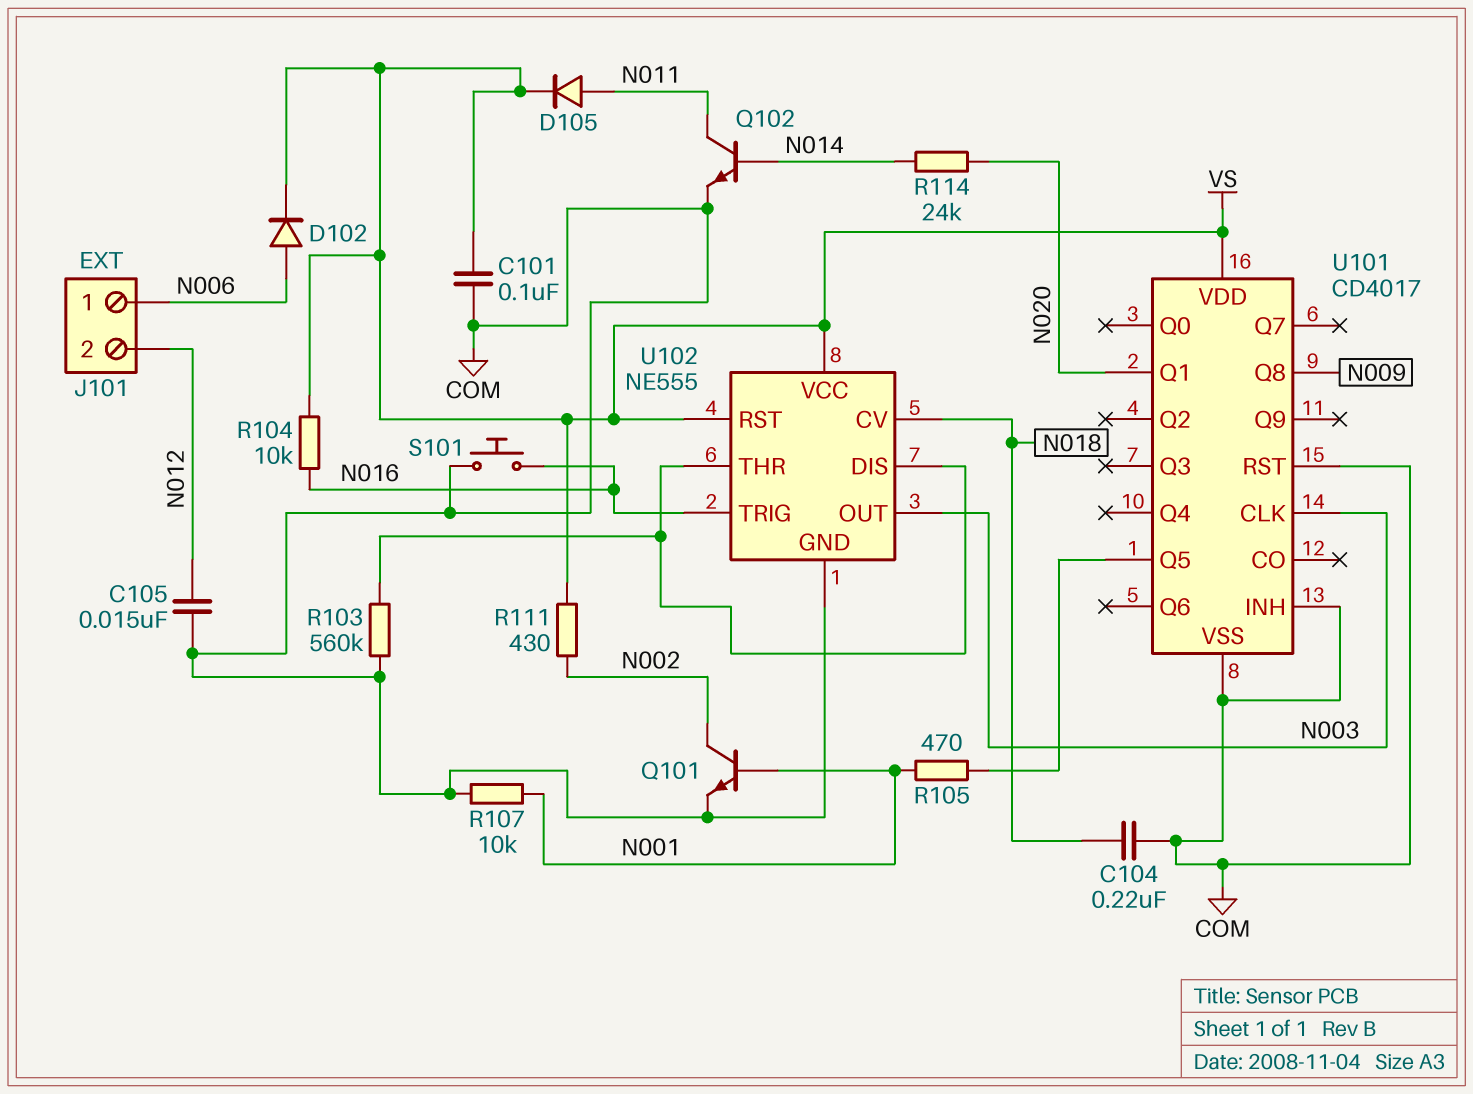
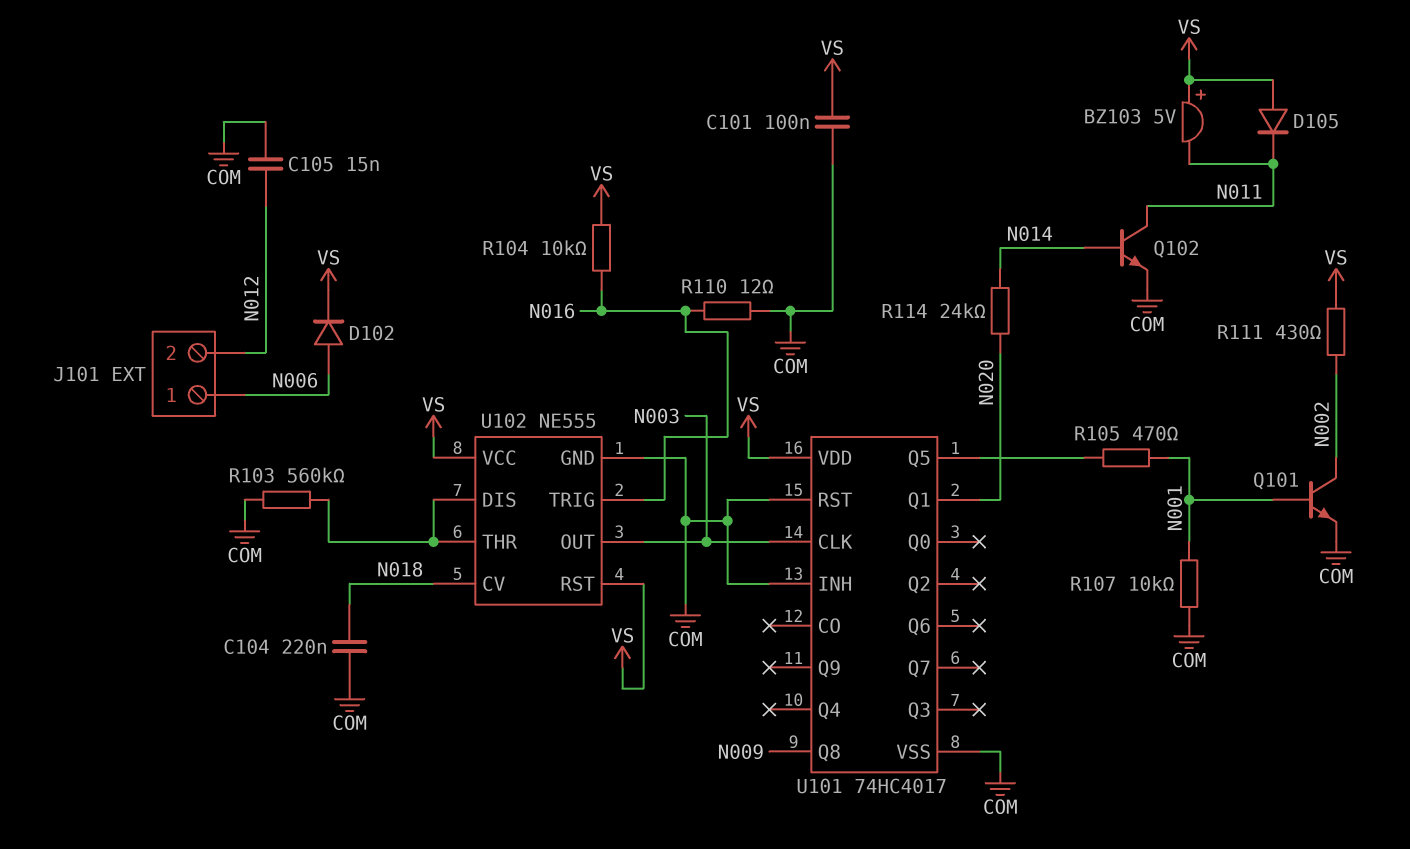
BZ103: none -> buzzer 5V (plus VS, minus N011)
D105: diode (A N011, K VS) -> diode (A VS, K N011)
R110: none -> 12 (COM, N016)
S101: button (COM, N016) -> none
U101: CD4017 -> 74HC4017

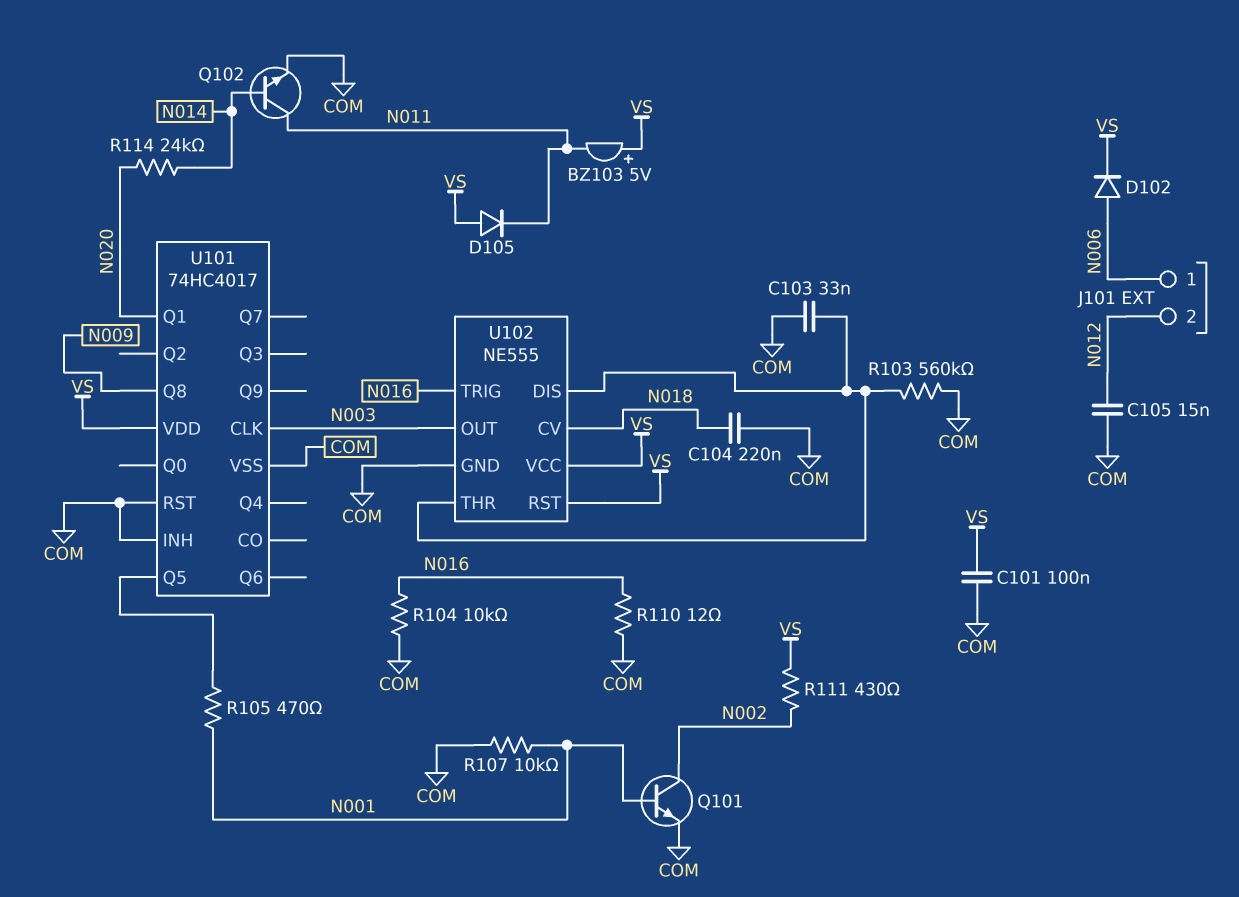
C103: none -> 33nF (COM, U102/DIS)
R104: 10k (N016, VS) -> 10k (COM, N016)

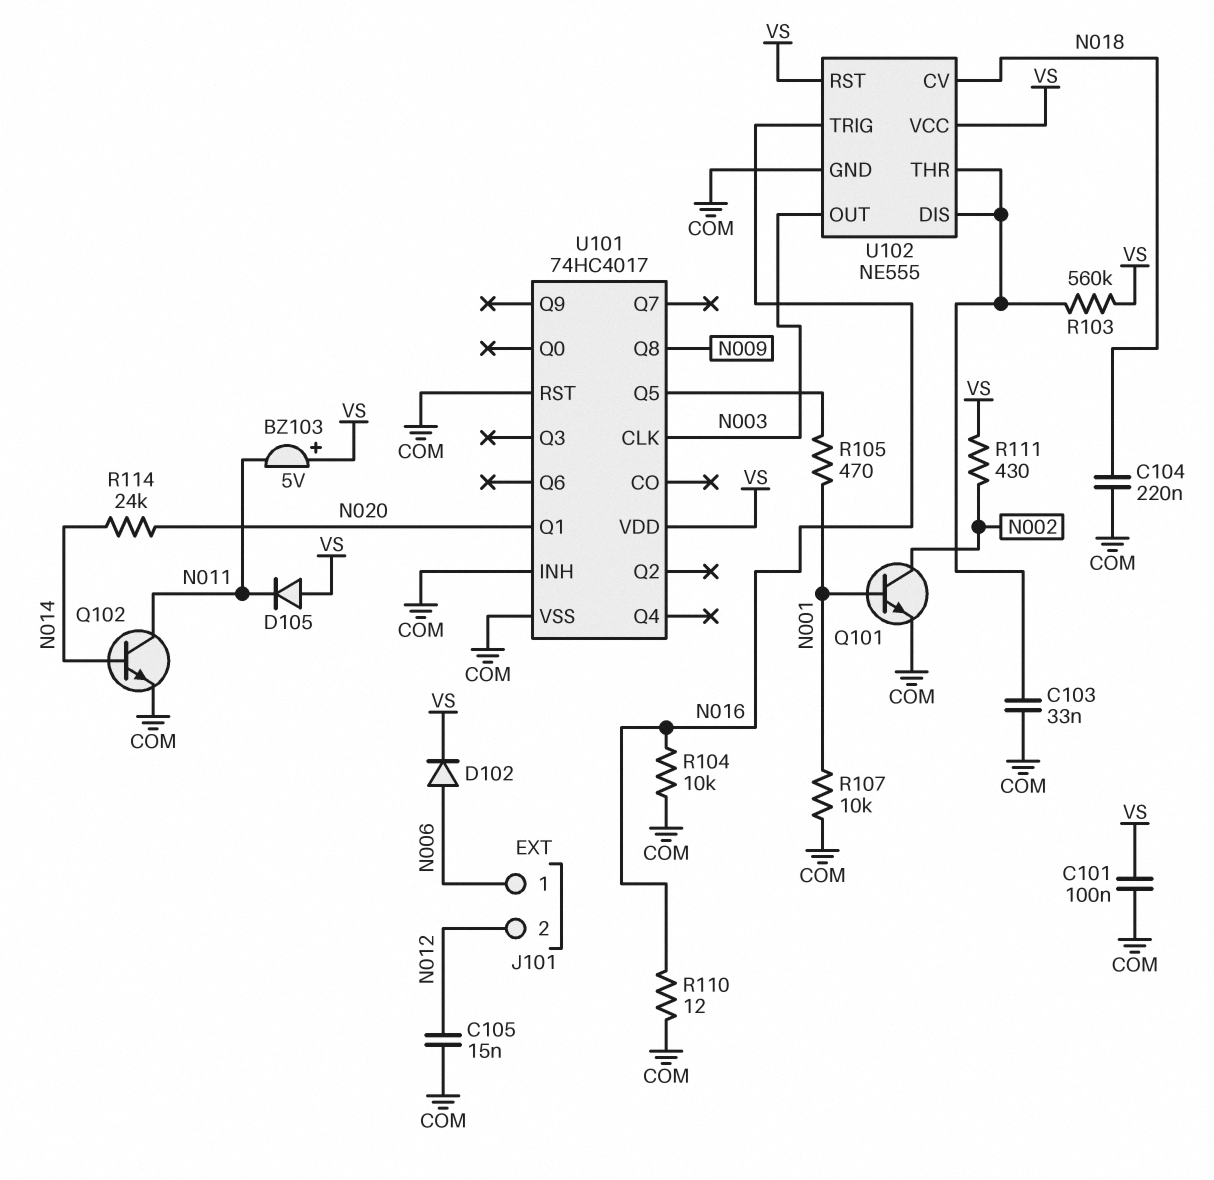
R103: 560k (COM, U102/DIS) -> 560k (U102/DIS, VS)

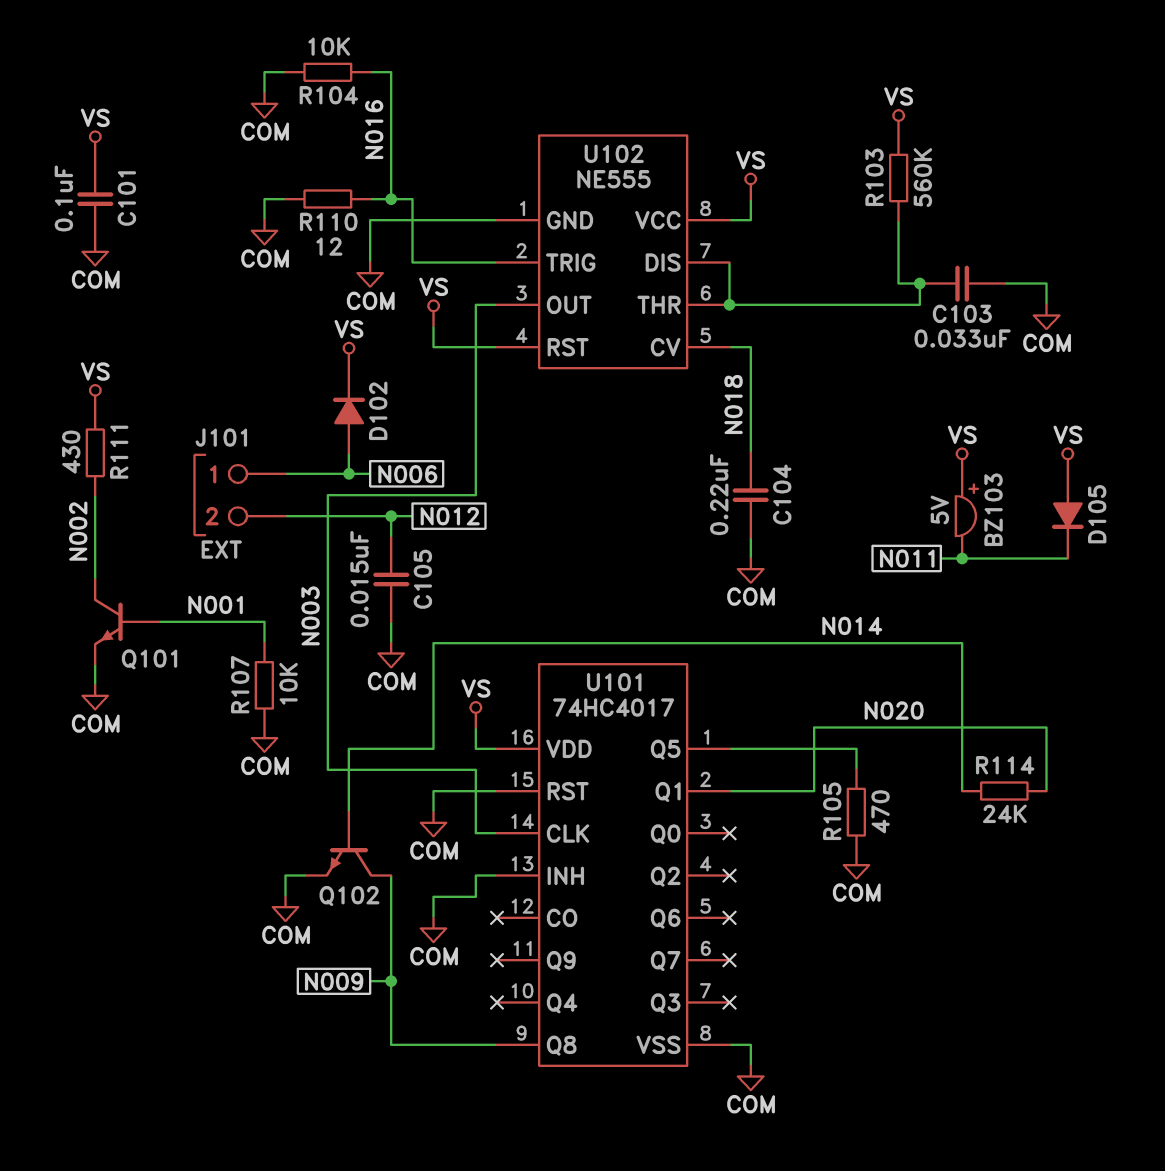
Q102: NPN (B N014, C N011, E COM) -> NPN (B N014, C N009, E COM)
R105: 470 (N001, U101/Q5) -> 470 (COM, U101/Q5)

